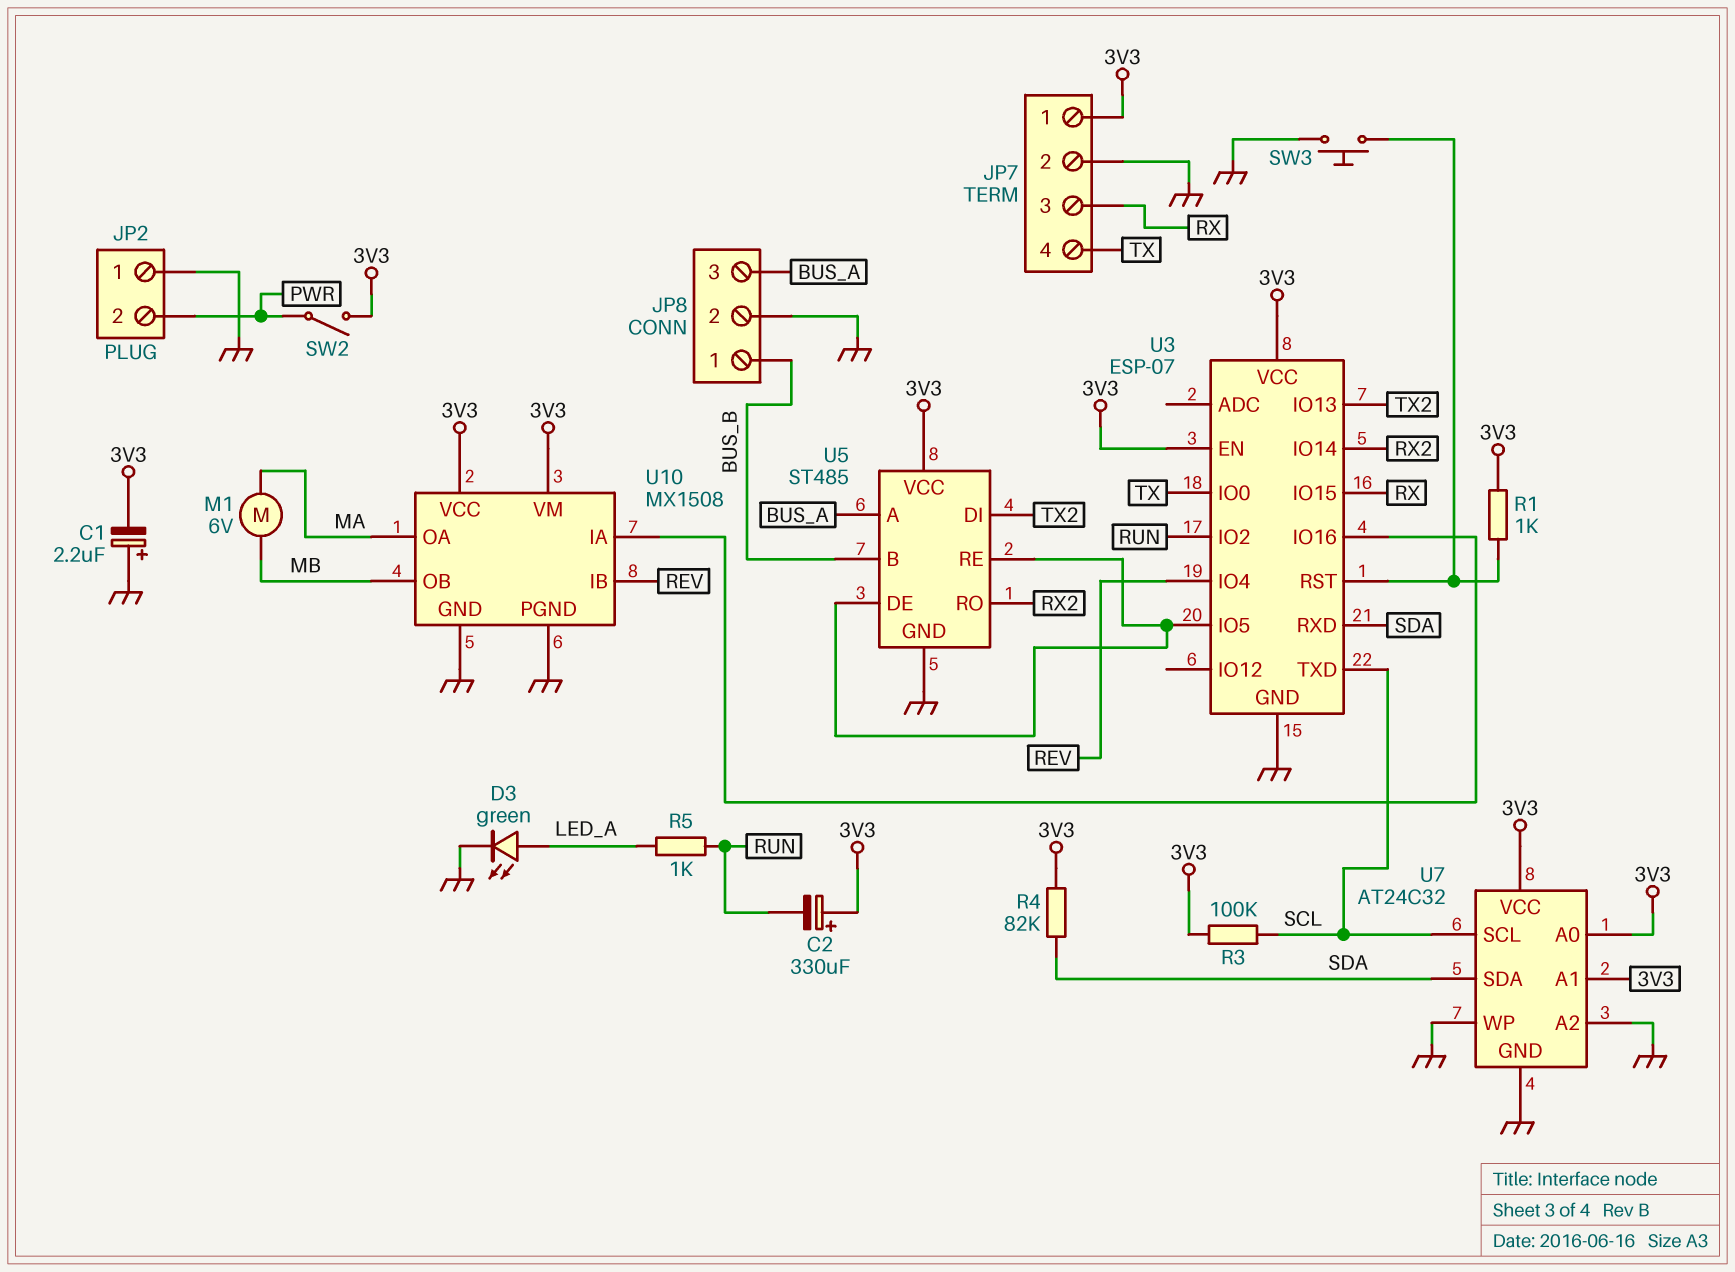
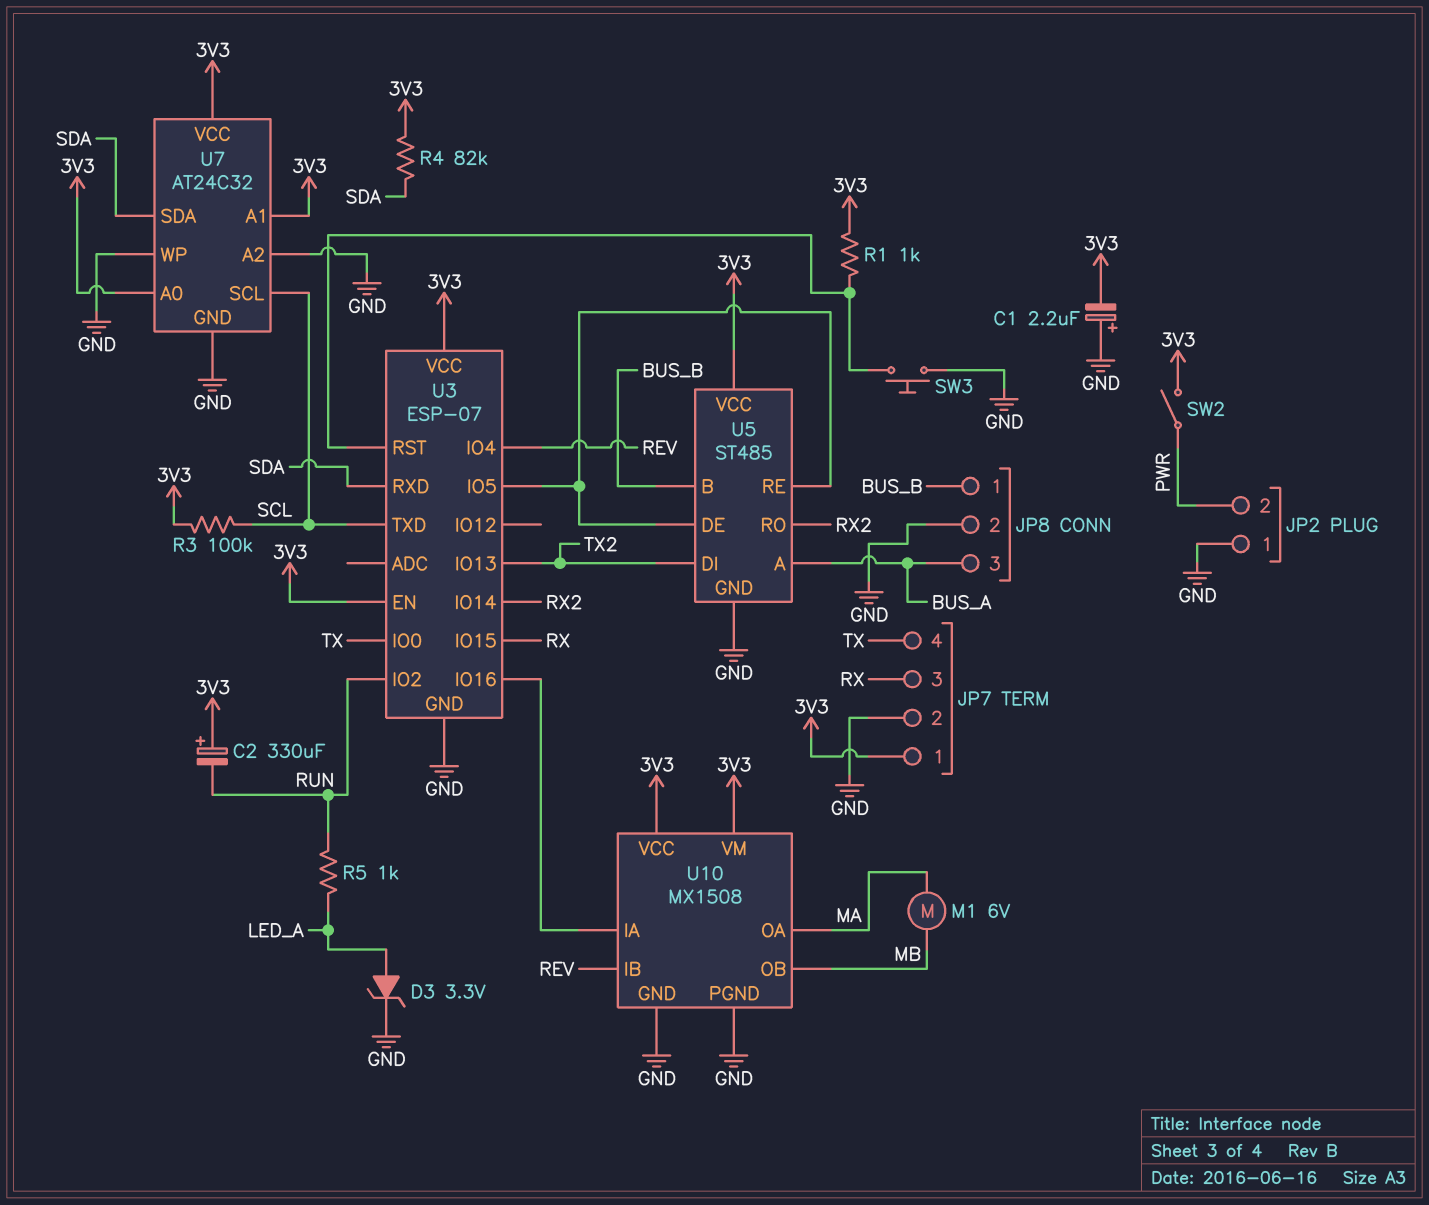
D3: LED green (A LED_A, K GND) -> zener 3.3V (A LED_A, K GND)

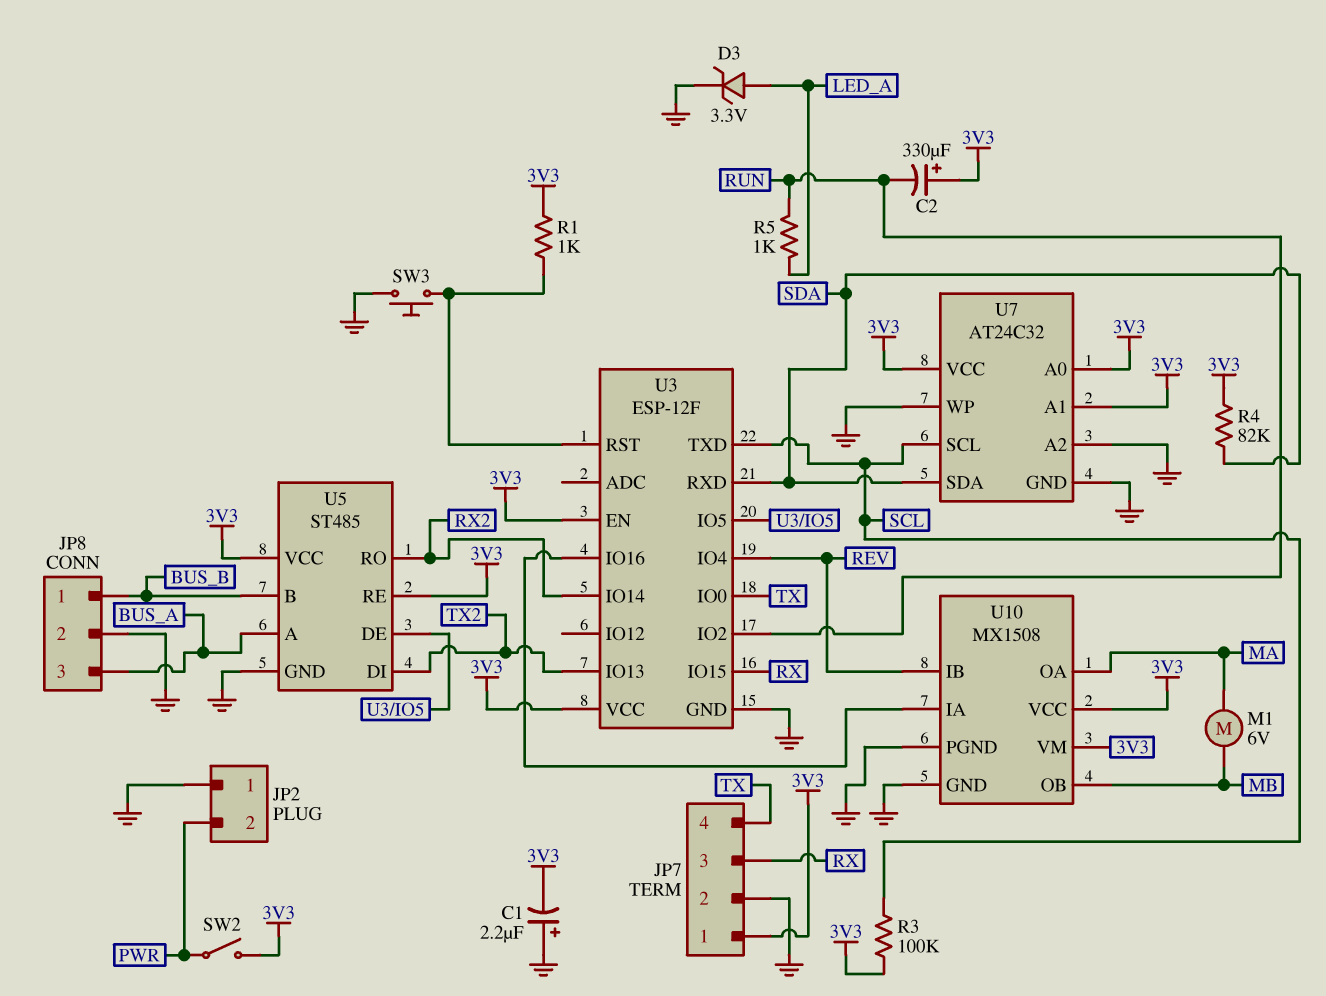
U3: ESP-07 -> ESP-12F
U5 pin RE: U3/IO5 -> 3V3

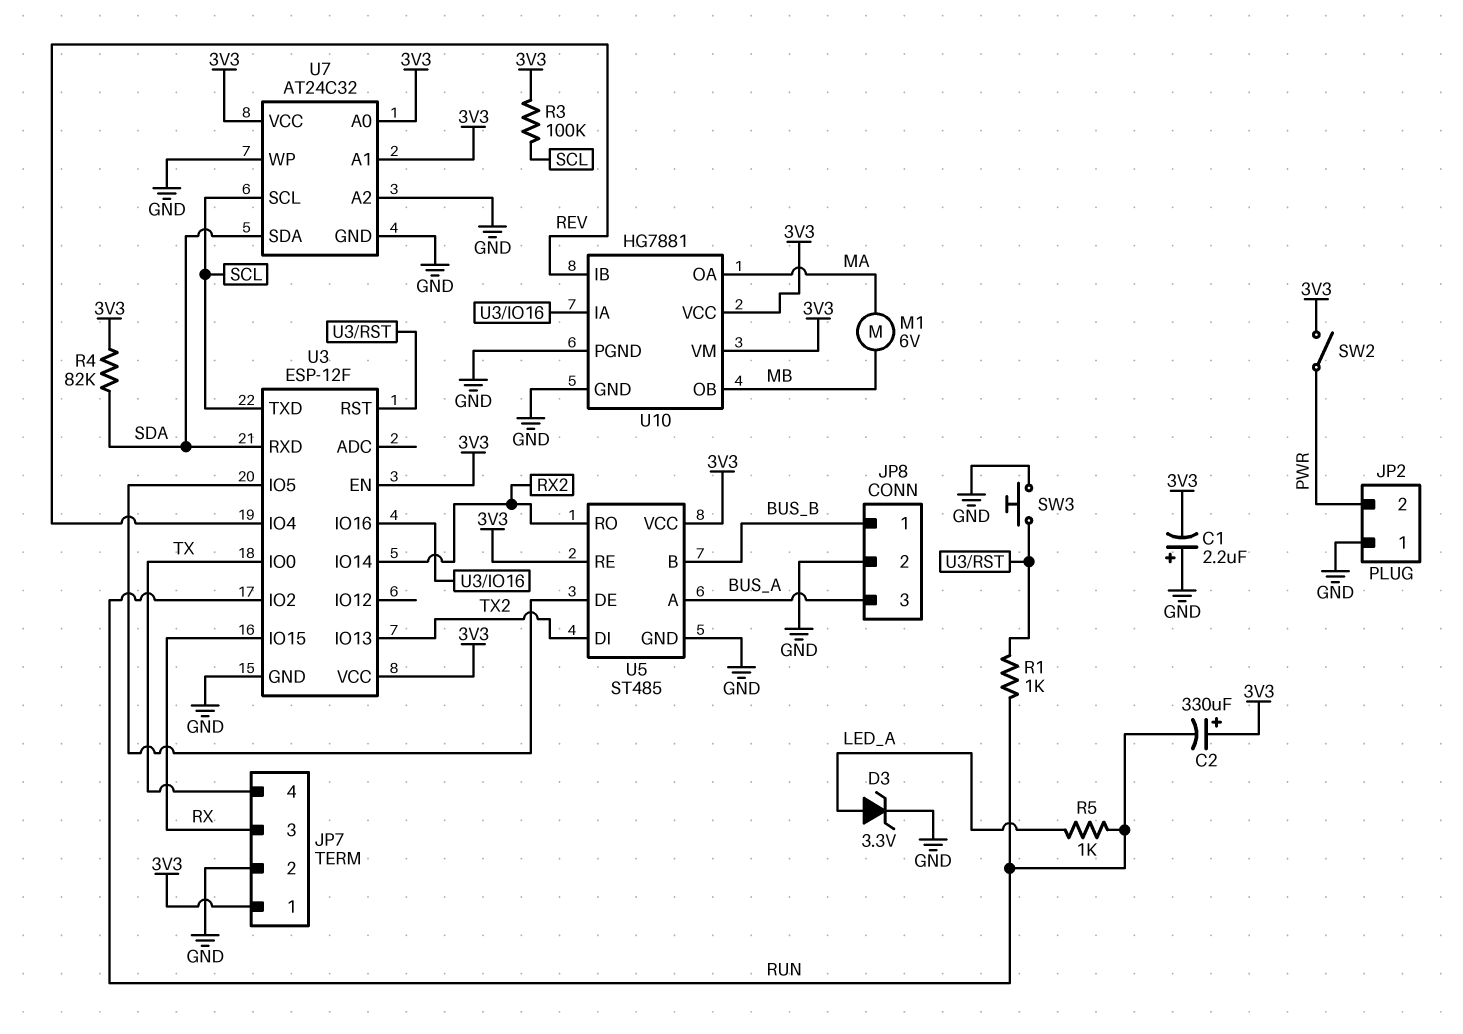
R1: 1k (3V3, U3/RST) -> 1k (RUN, U3/RST)
U10: MX1508 -> HG7881

